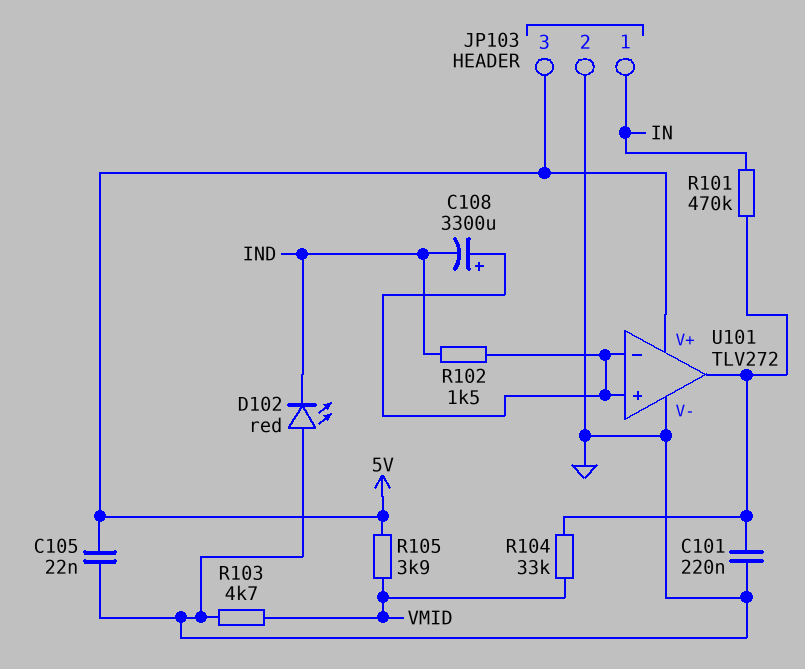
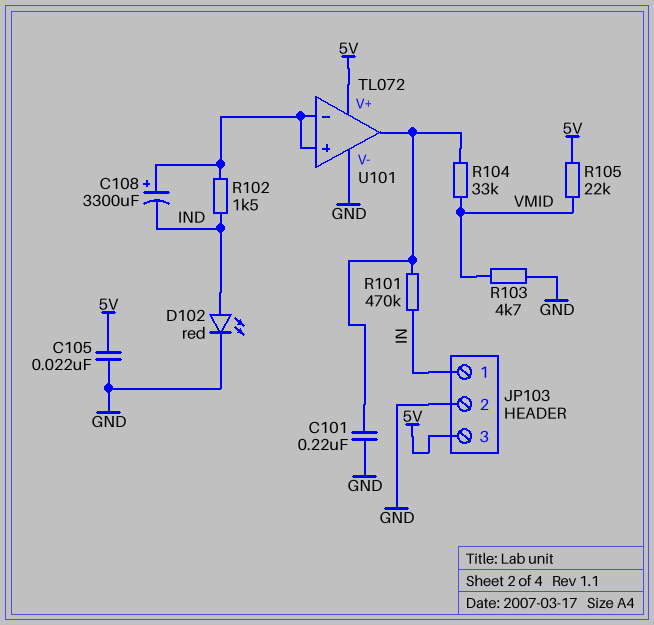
D102: LED red (A GND, K IND) -> LED red (A IND, K GND)
R105: 3.9k (5V, VMID) -> 22k (5V, VMID)
U101: TLV272 -> TL072

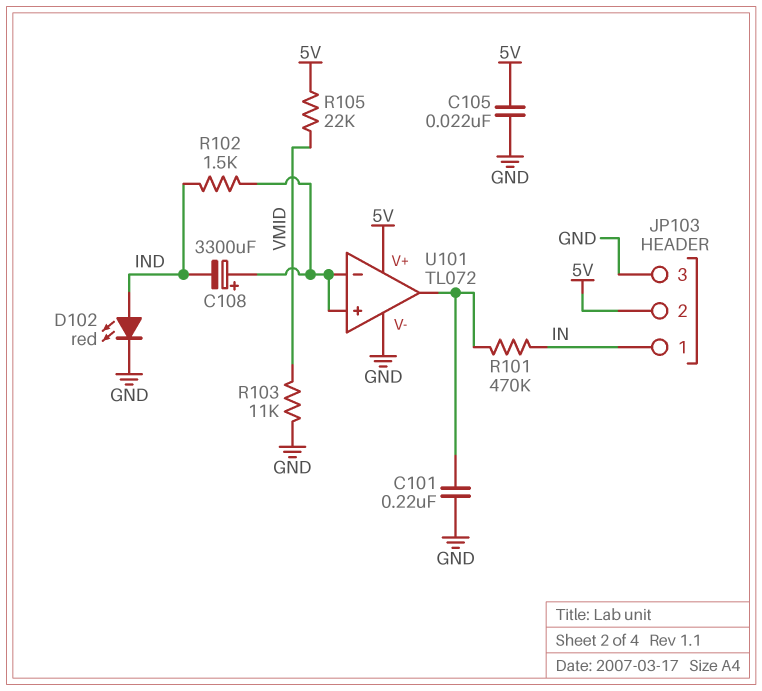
JP103 pin 2: GND -> 5V
JP103 pin 3: 5V -> GND
R103: 4.7k (GND, VMID) -> 11k (GND, VMID)
R104: 33k (U101/out, VMID) -> none

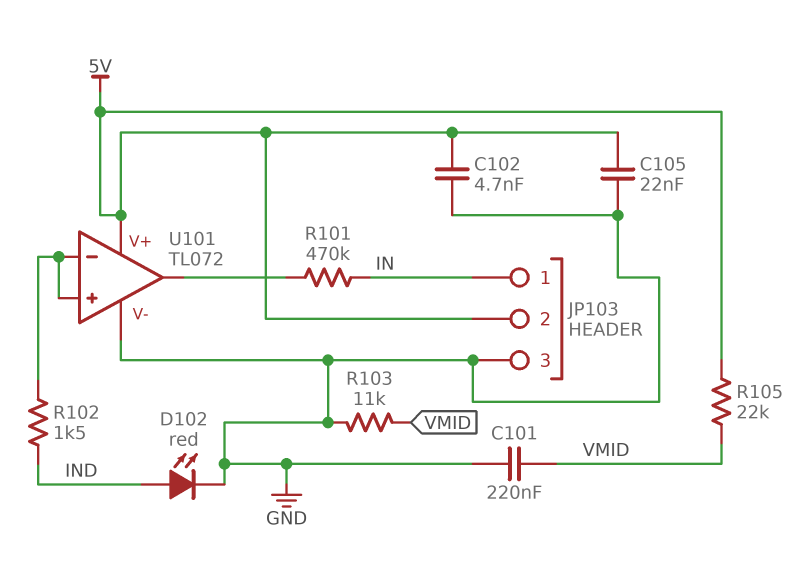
C101: 220nF (GND, U101/out) -> 220nF (GND, VMID)
C102: none -> 4.7nF (5V, GND)
C108: 3300uF (plus U101/in+, minus IND) -> none

